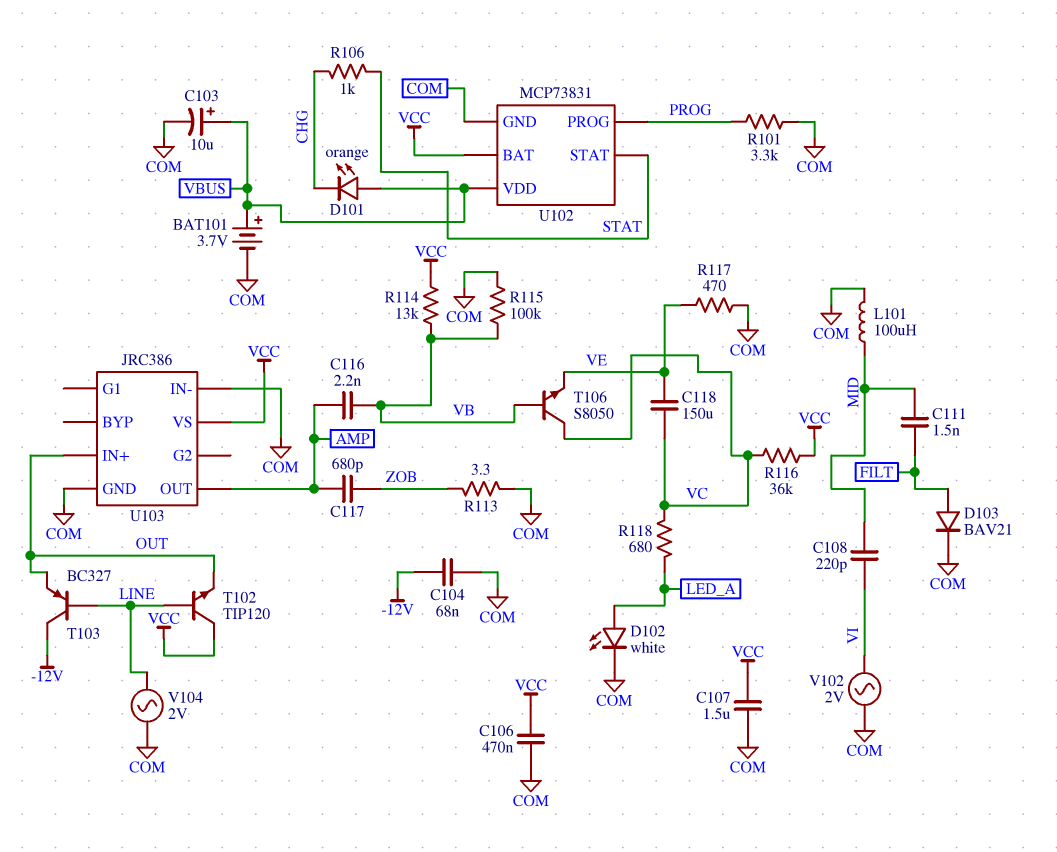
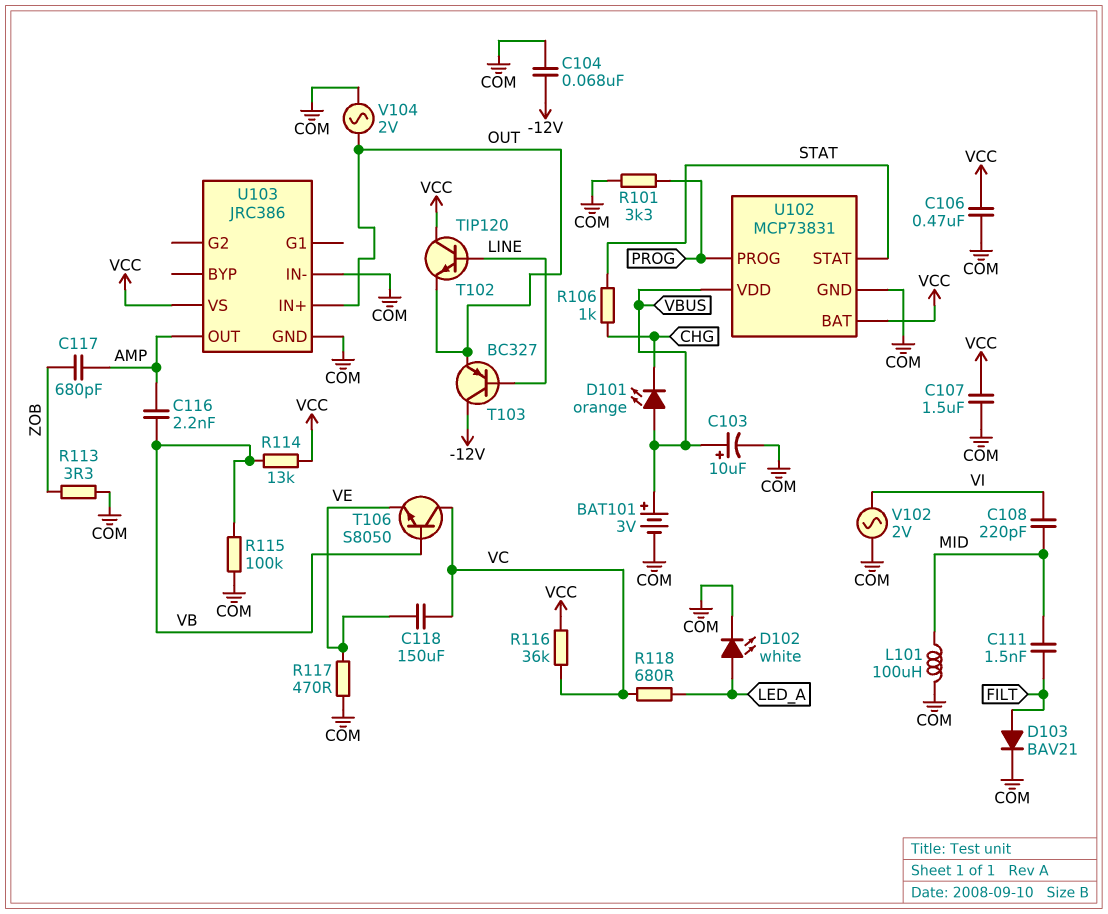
BAT101: 3.7V (plus VBUS, minus COM) -> 3V (plus VBUS, minus COM)
V104: AC 2V (COM, LINE) -> AC 2V (COM, OUT)

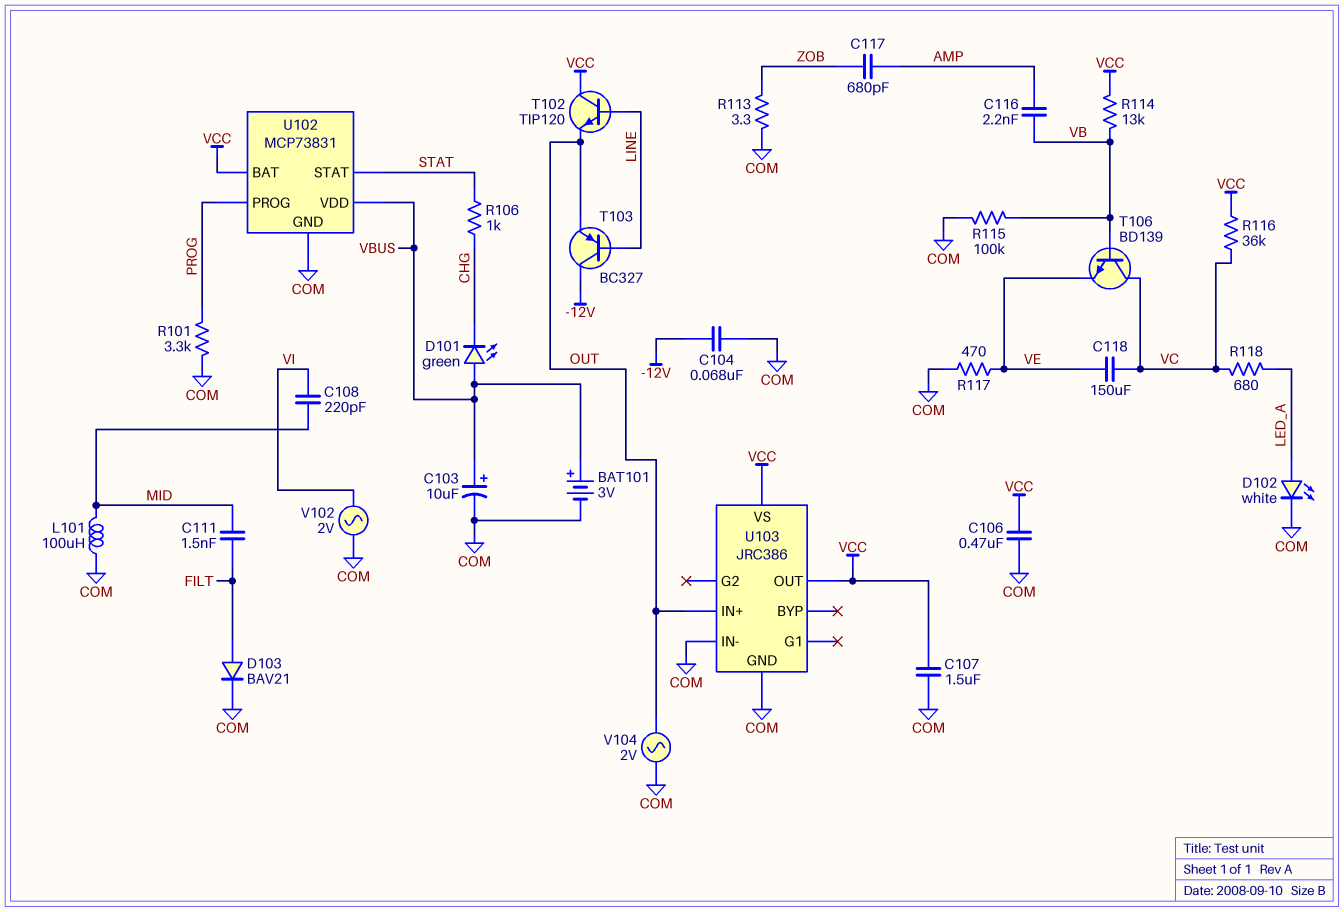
D101: LED orange (A VBUS, K CHG) -> LED green (A VBUS, K CHG)
T106: NPN S8050 (B VB, C VC, E VE) -> NPN BD139 (B VB, C VC, E VE)
U103 pin OUT: AMP -> VCC

